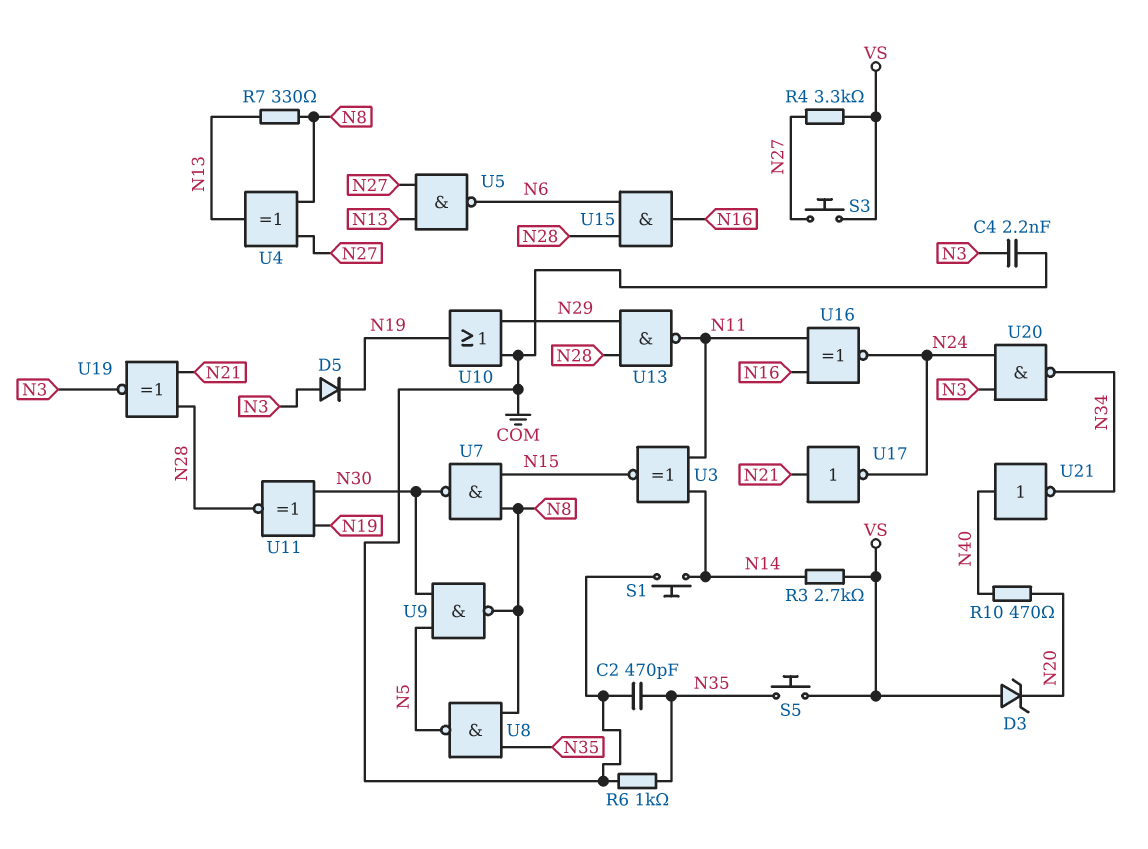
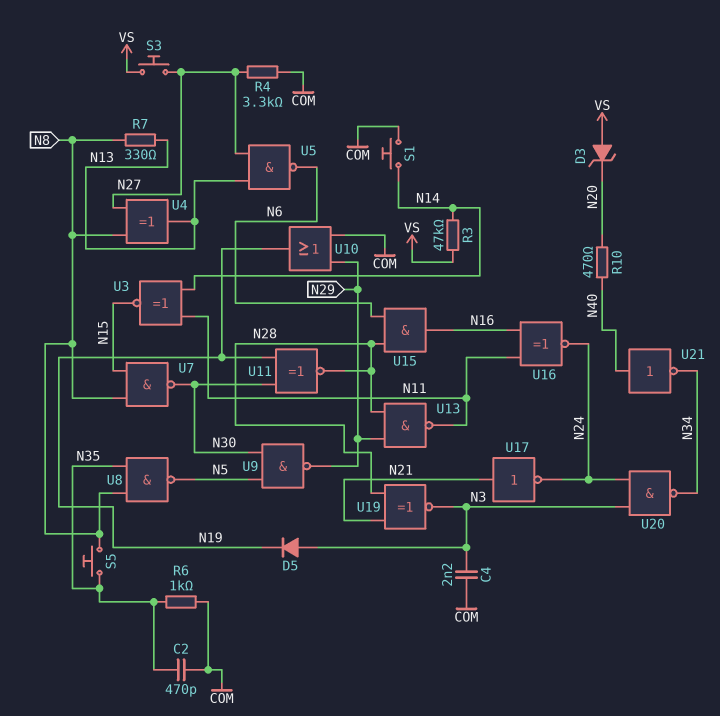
R3: 2.7k (N14, VS) -> 47k (N14, VS)
R4: 3.3k (N27, VS) -> 3.3k (COM, N27)
S5: button (N35, VS) -> button (N8, N35)
U9: NAND (in N5, in N30, out N8) -> NAND (in N5, in N30, out N29)

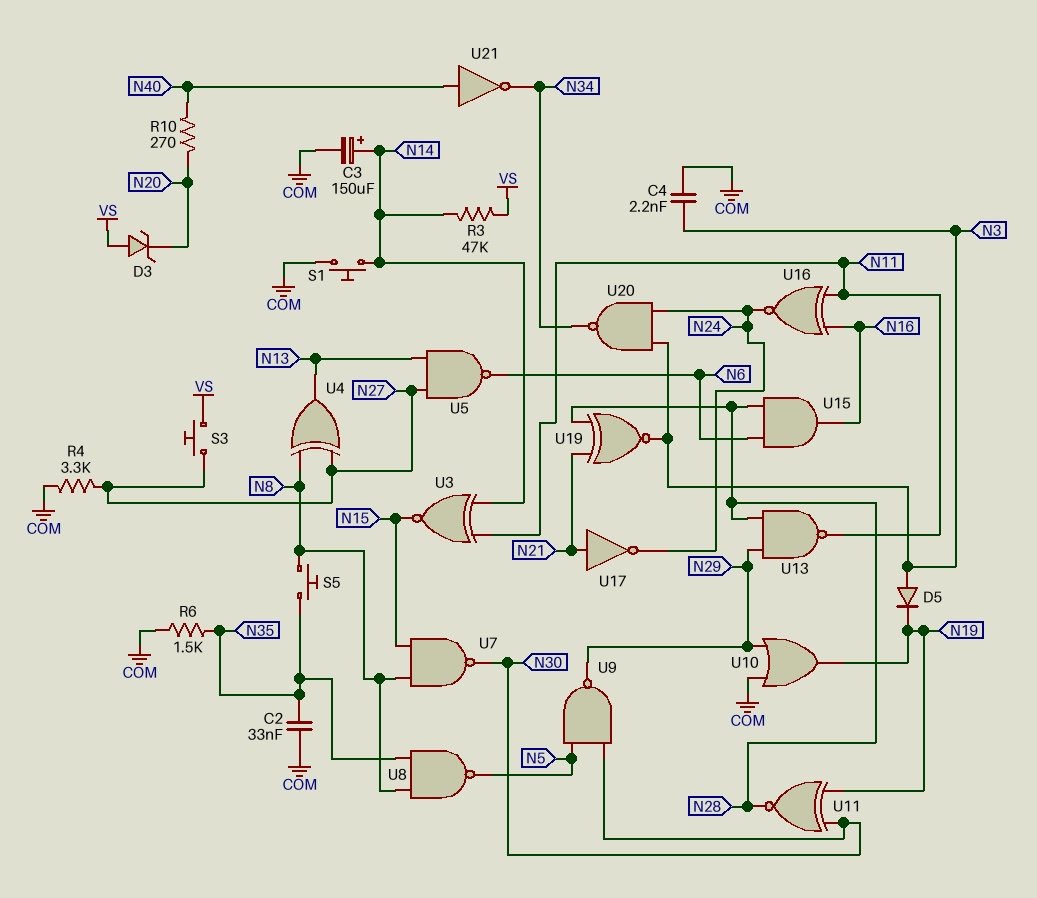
C2: 470pF (COM, N35) -> 33nF (COM, N35)
C3: none -> 150uF (plus N14, minus COM)
R6: 1k (COM, N35) -> 1.5k (COM, N35)
R7: 330 (N8, N13) -> none
R10: 470 (N20, N40) -> 270 (N20, N40)

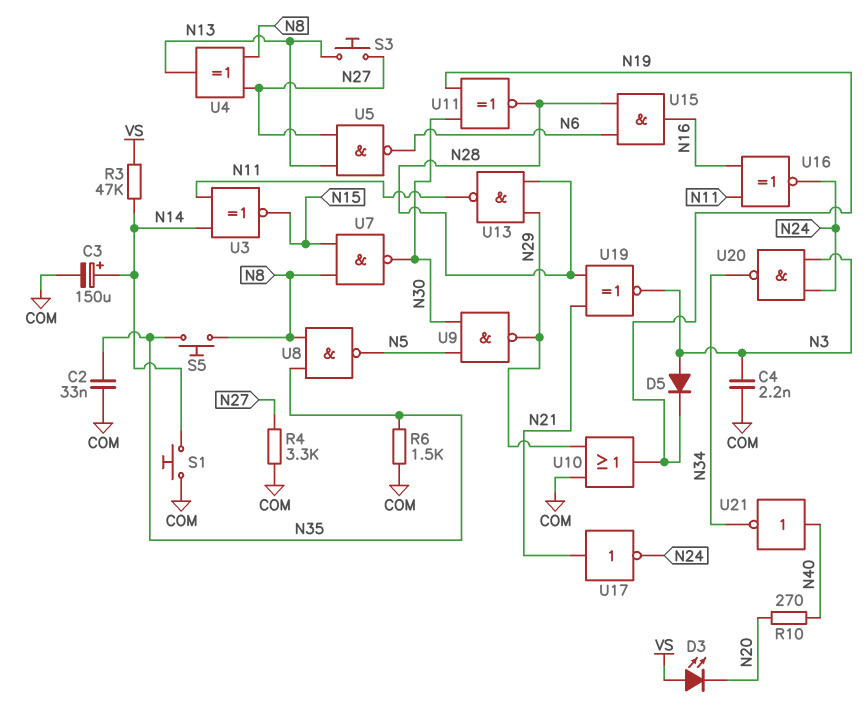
D3: zener (A VS, K N20) -> LED (A VS, K N20)
S3: button (N27, VS) -> button (N13, N27)

